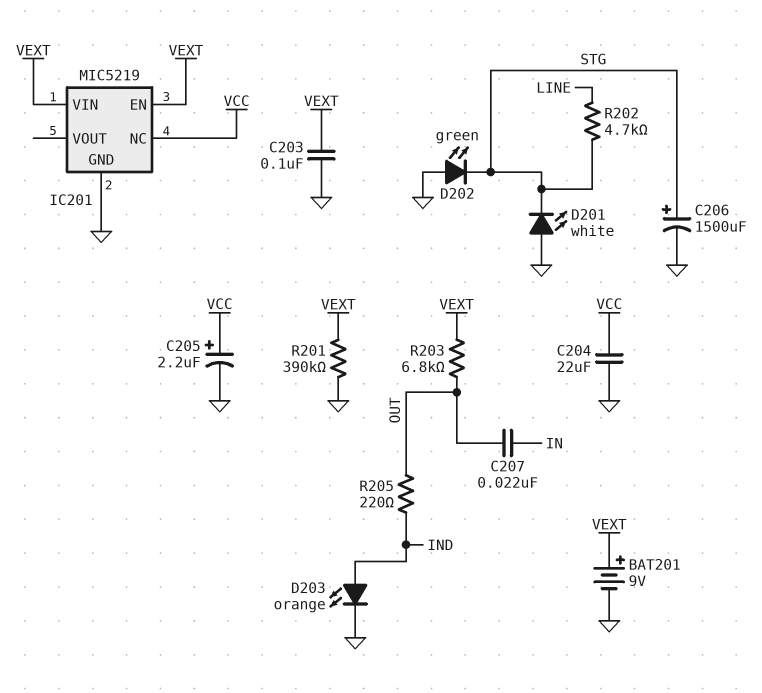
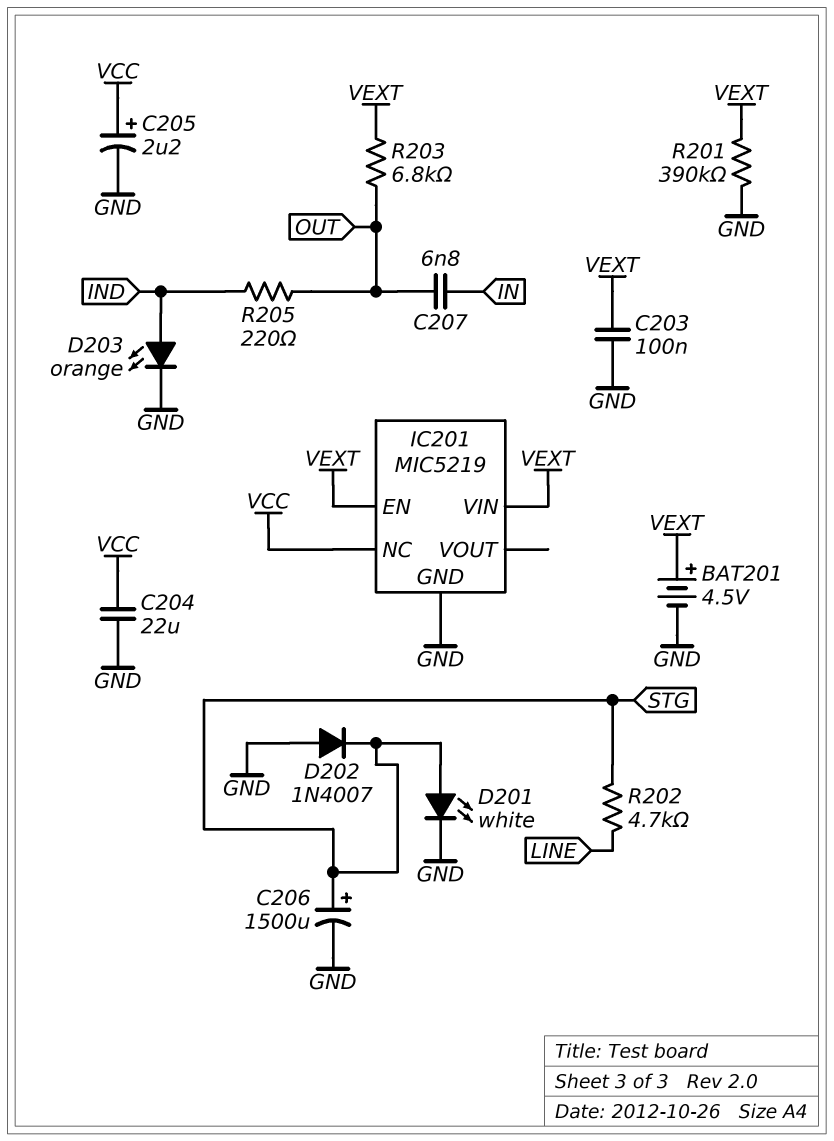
BAT201: 9V (plus VEXT, minus GND) -> 4.5V (plus VEXT, minus GND)
C207: 22nF (IN, OUT) -> 6.8nF (IN, OUT)
D201: LED white (A GND, K STG) -> LED white (A STG, K GND)
D202: LED green (A GND, K STG) -> diode 1N4007 (A GND, K STG)

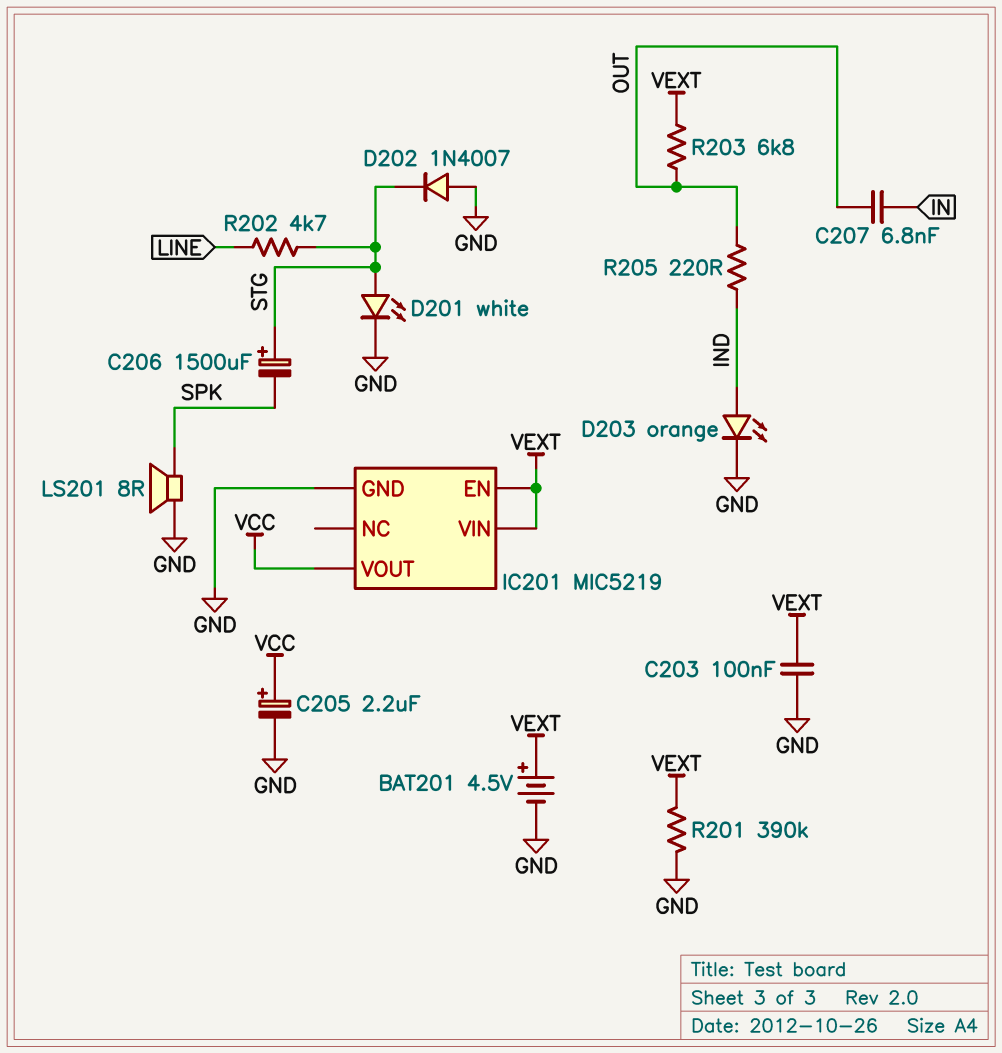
C204: 22uF (GND, VCC) -> none
C206: 1500uF (plus STG, minus GND) -> 1500uF (plus STG, minus SPK)
IC201 pin NC: VCC -> none
IC201 pin VOUT: none -> VCC
LS201: none -> speaker 8R (GND, SPK)

